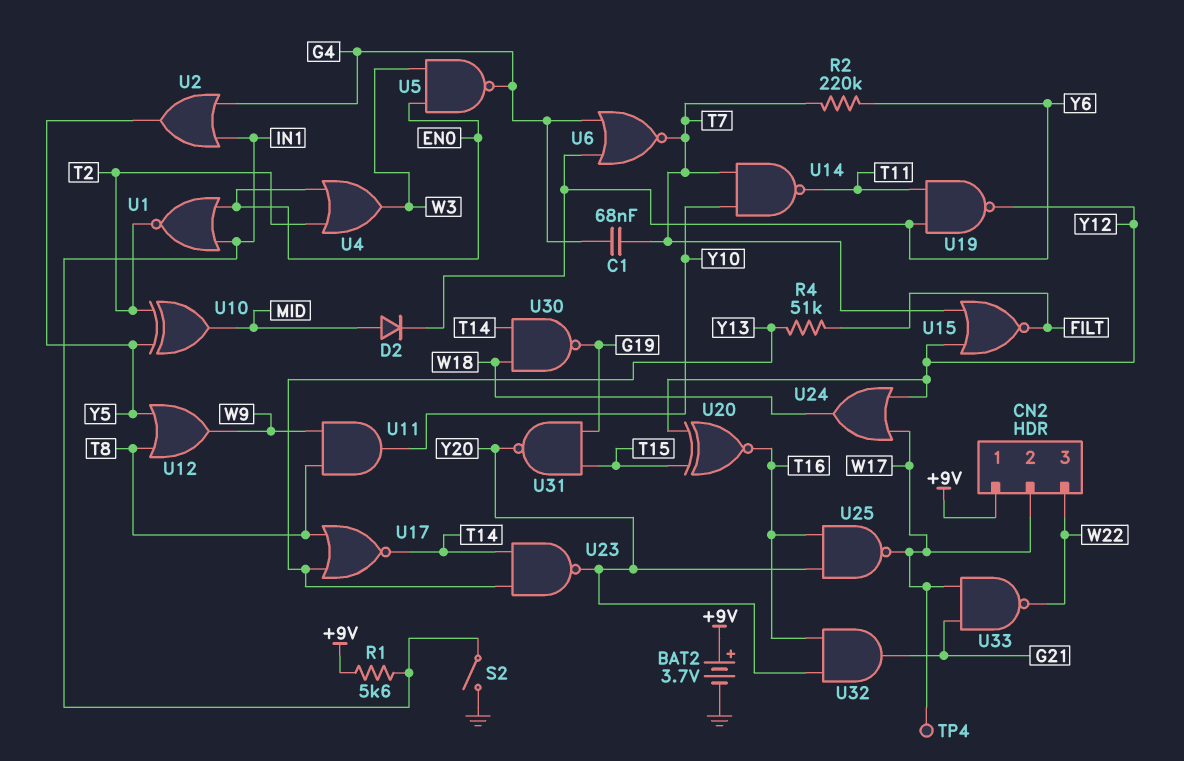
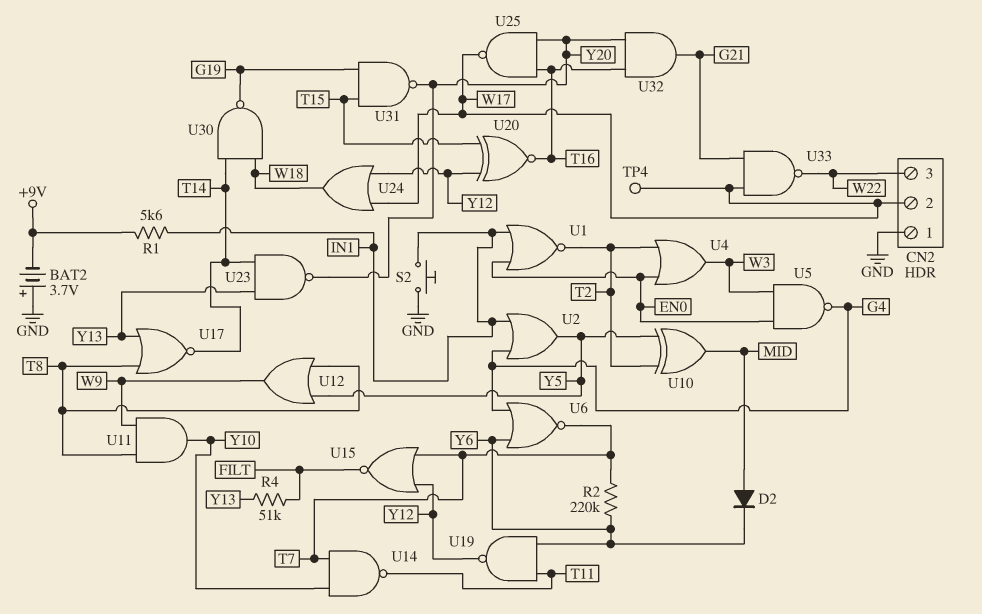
BAT2: 3.7V (plus +9V, minus GND) -> 3.7V (plus GND, minus +9V)
C1: 68nF (G4, T7) -> none
CN2 pin 1: +9V -> GND
S2: switch (GND, IN1) -> button (GND, IN1)

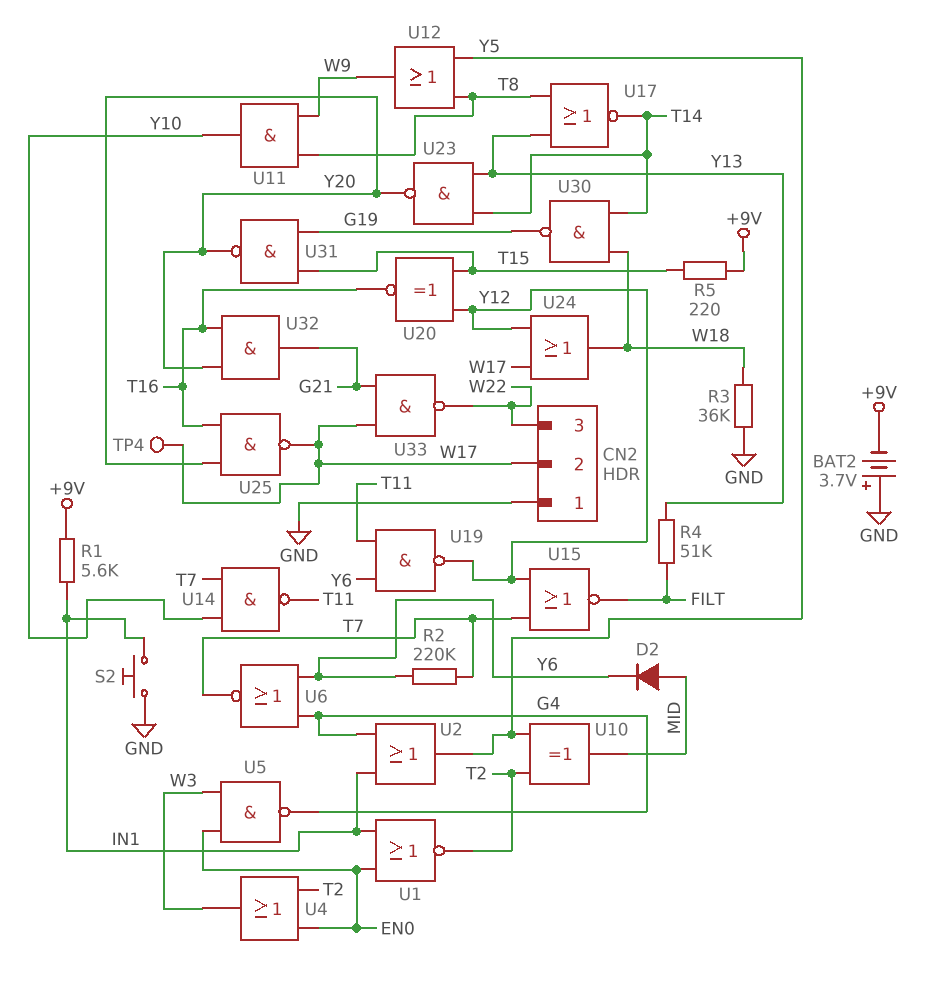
R3: none -> 36k (GND, W18)
R5: none -> 220 (+9V, T15)

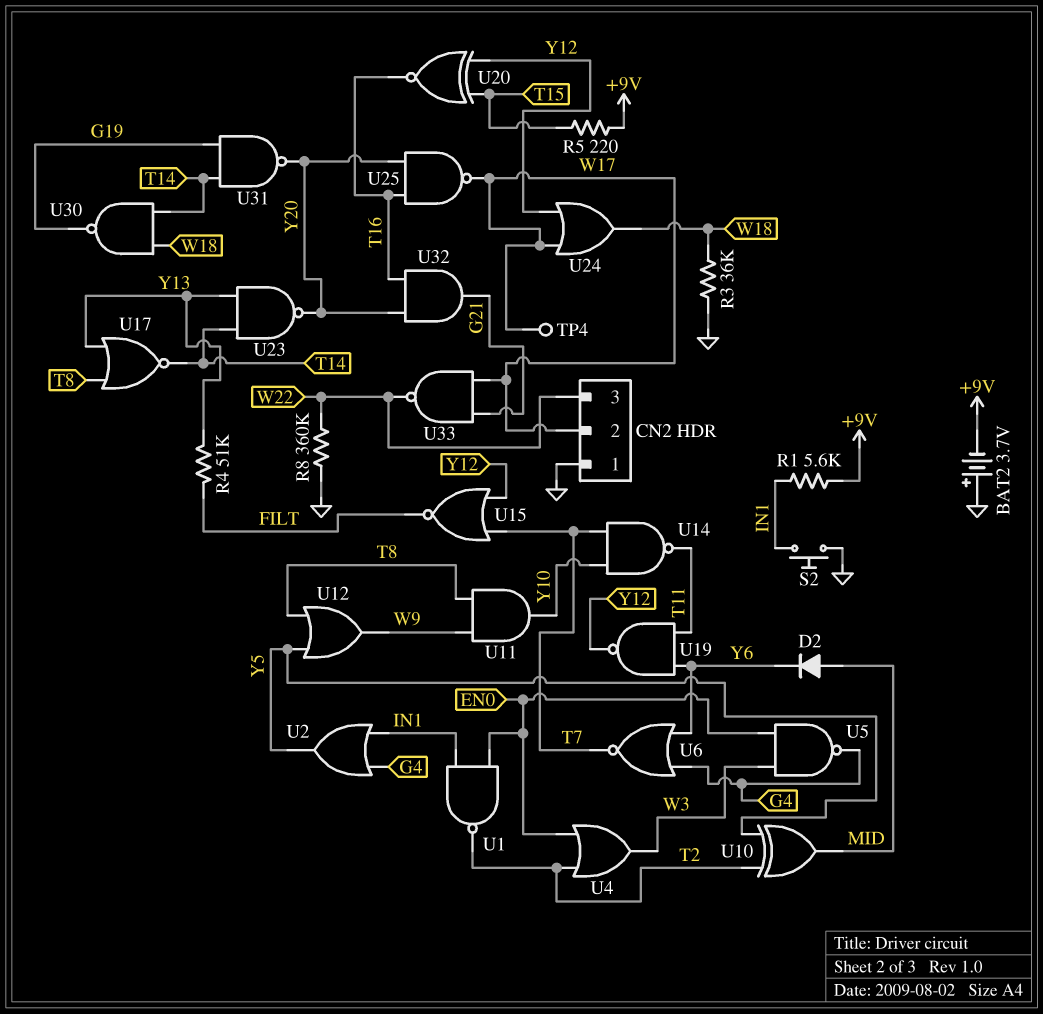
R2: 220k (T7, Y6) -> none
R8: none -> 360k (GND, W22)
U1: NOR (in EN0, in IN1, out T2) -> NAND (in EN0, in IN1, out T2)
U31: NAND (in G19, in T15, out Y20) -> NAND (in G19, in T14, out Y20)

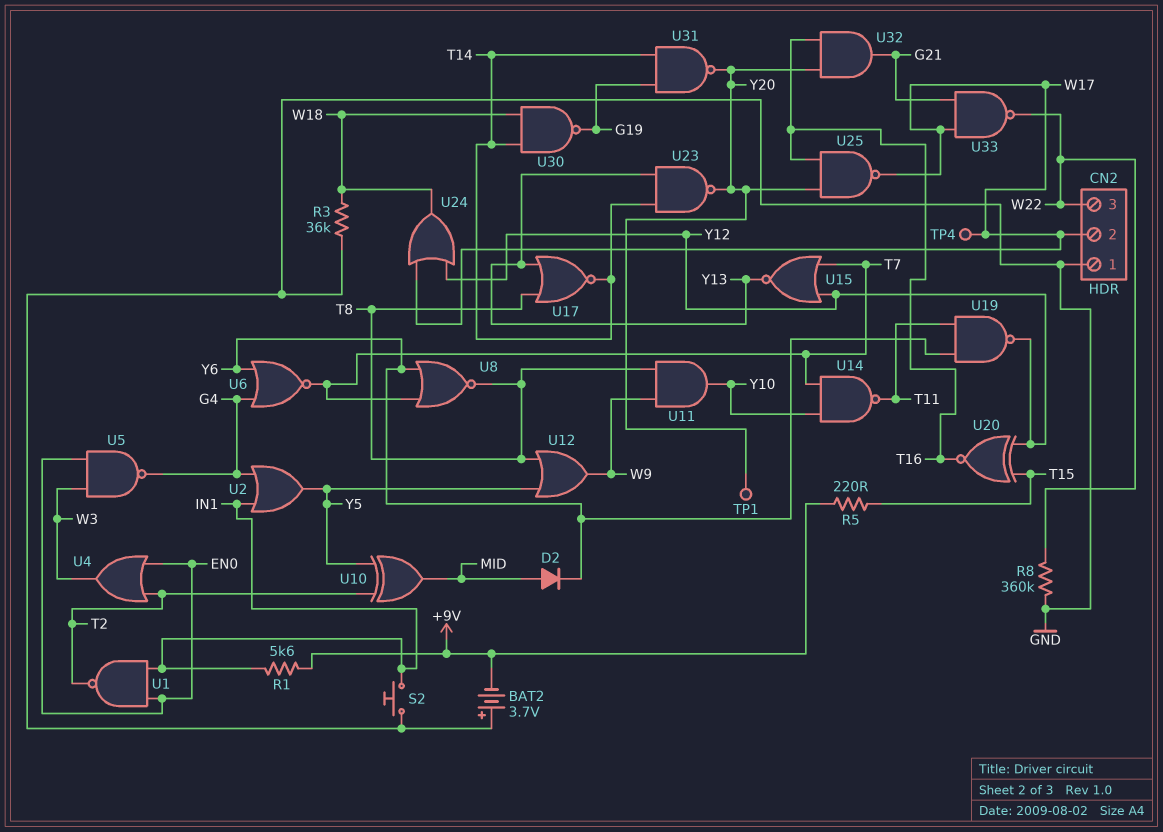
R4: 51k (FILT, Y13) -> none
TP1: none -> test point (Y20)
U8: none -> NOR (in T7, in Y6, out T8)
U15: NOR (in T7, in Y12, out FILT) -> NOR (in T7, in Y12, out Y13)

